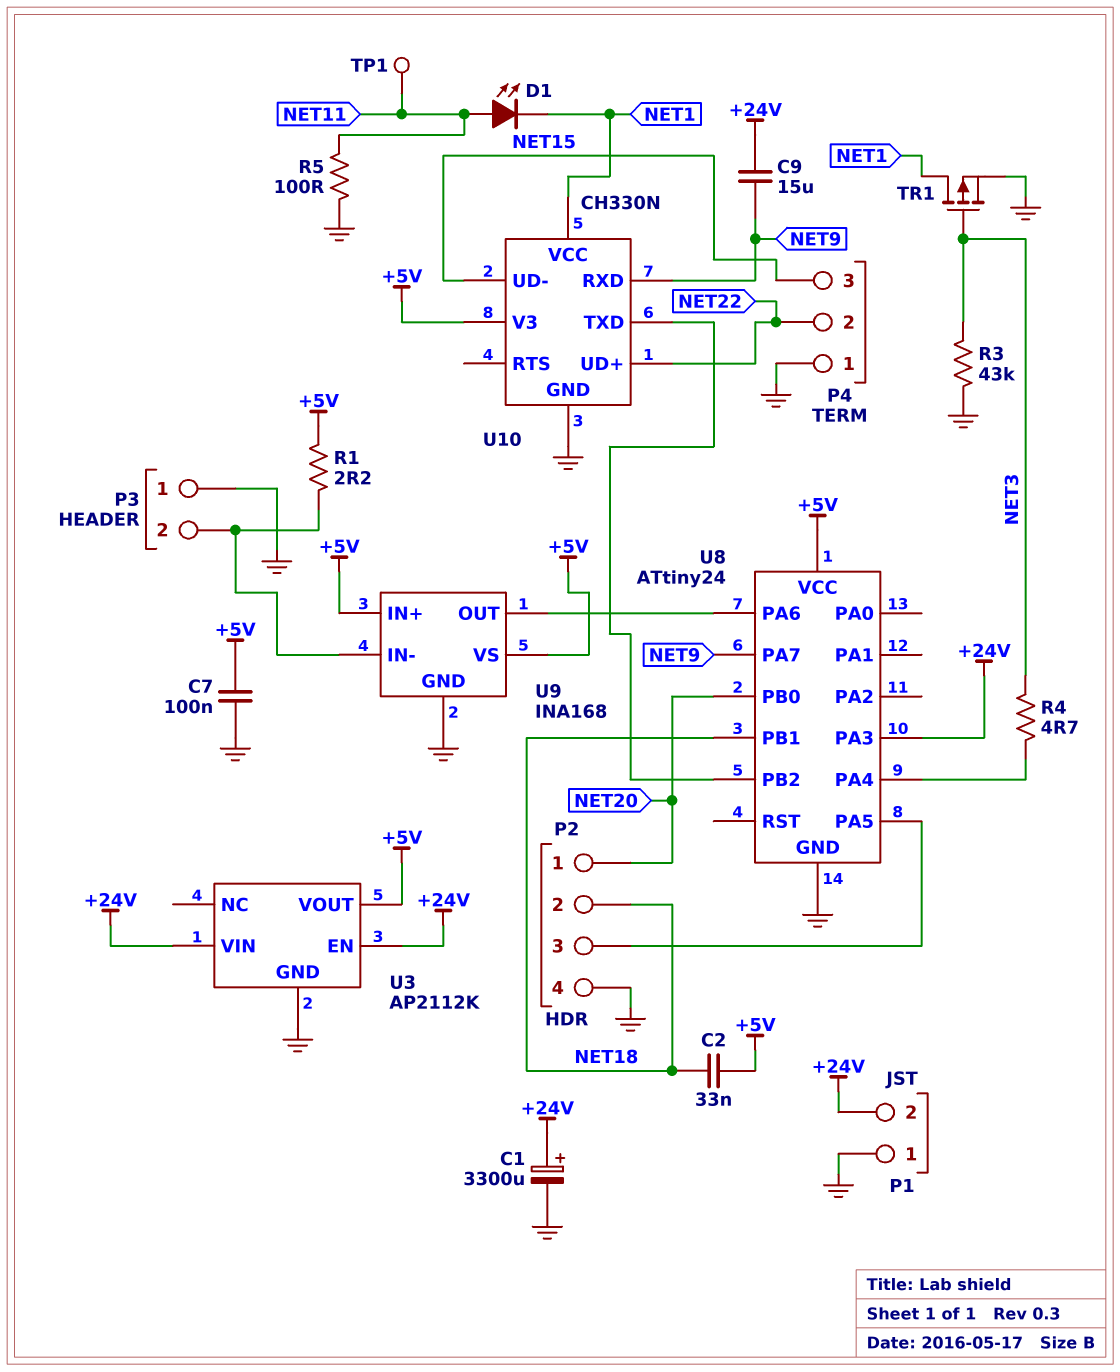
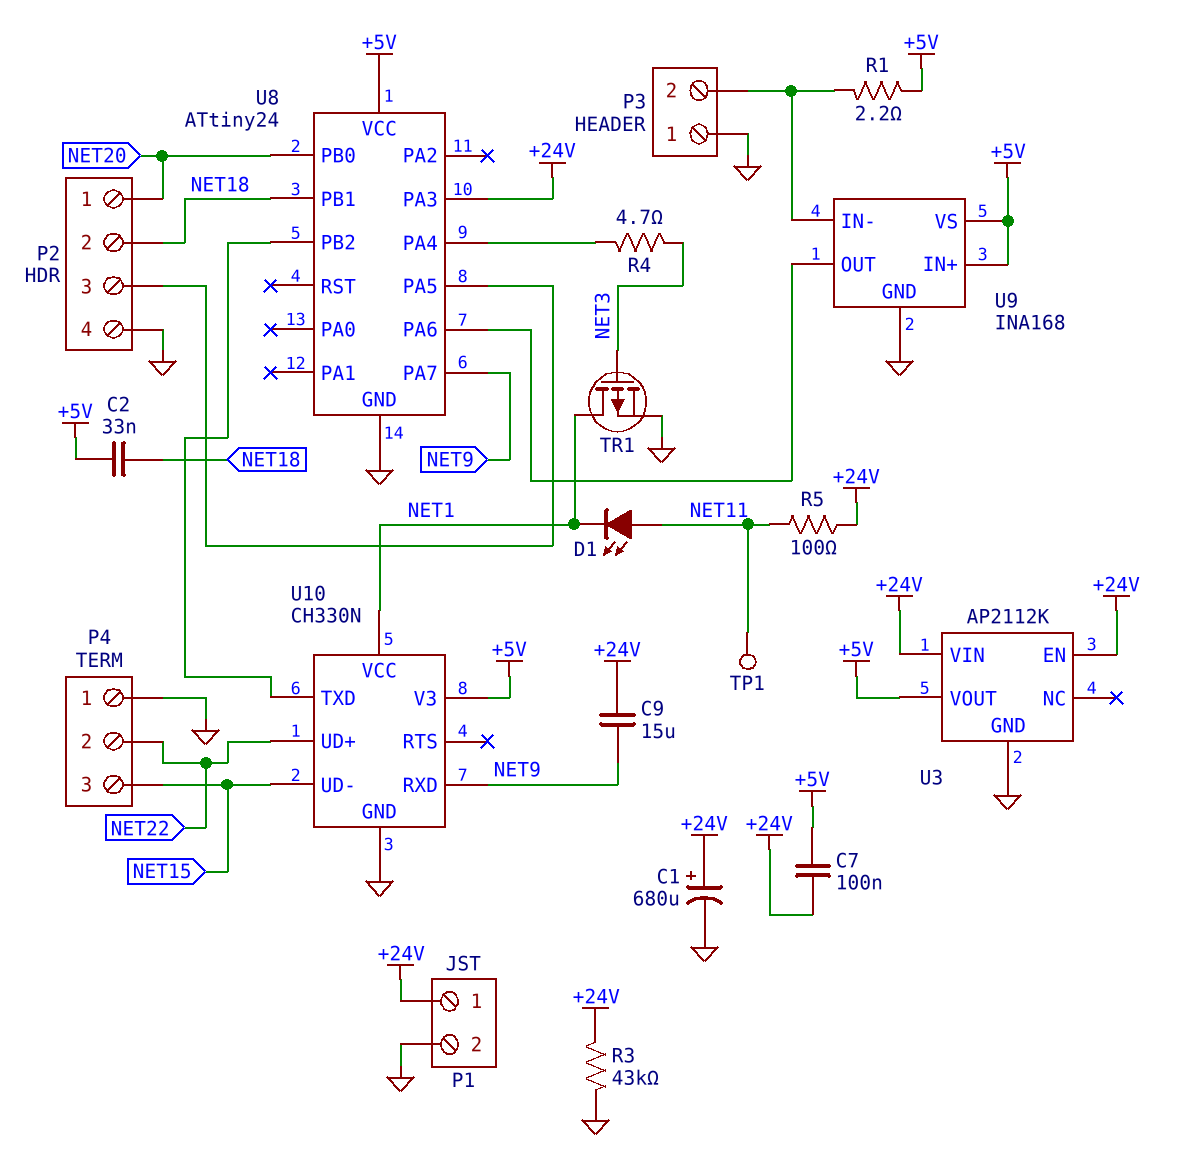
C1: 3300uF (plus +24V, minus GND) -> 680uF (plus +24V, minus GND)
C7: 100nF (+5V, GND) -> 100nF (+5V, +24V)
P1 pin 1: GND -> +24V
P1 pin 2: +24V -> GND
R3: 43k (GND, NET3) -> 43k (+24V, GND)
R5: 100 (GND, NET11) -> 100 (+24V, NET11)

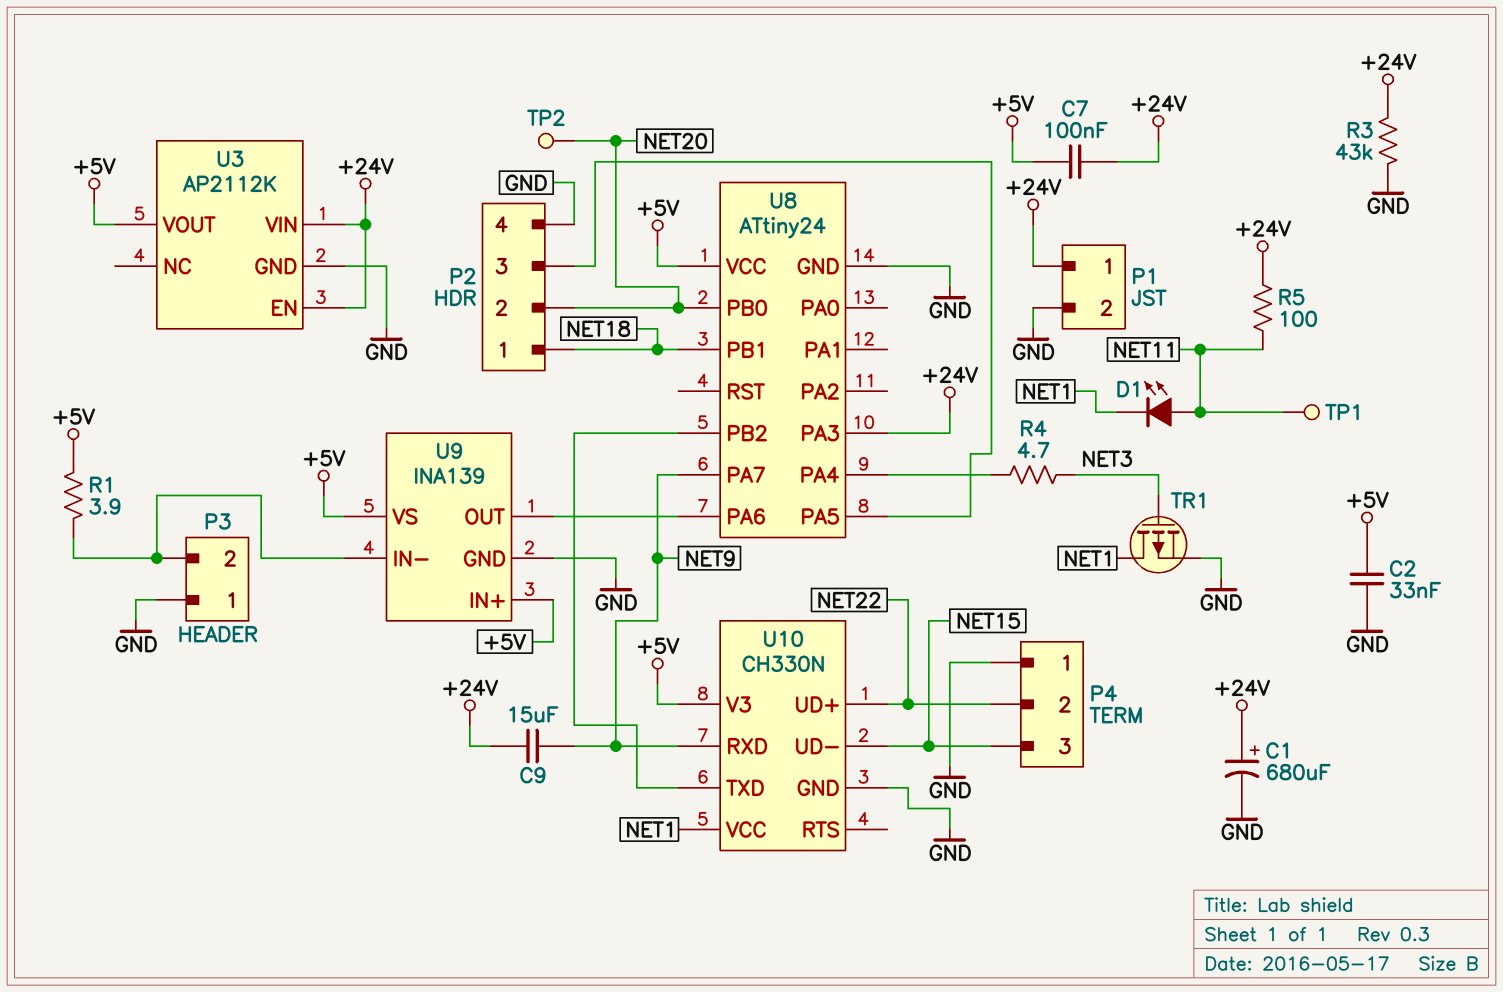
C2: 33nF (+5V, NET18) -> 33nF (+5V, GND)
P2 pin 1: NET20 -> NET18
P2 pin 2: NET18 -> NET20
R1: 2.2 (+5V, P3/2) -> 3.9 (+5V, P3/2)
TP2: none -> test point (NET20)
U9: INA168 -> INA139

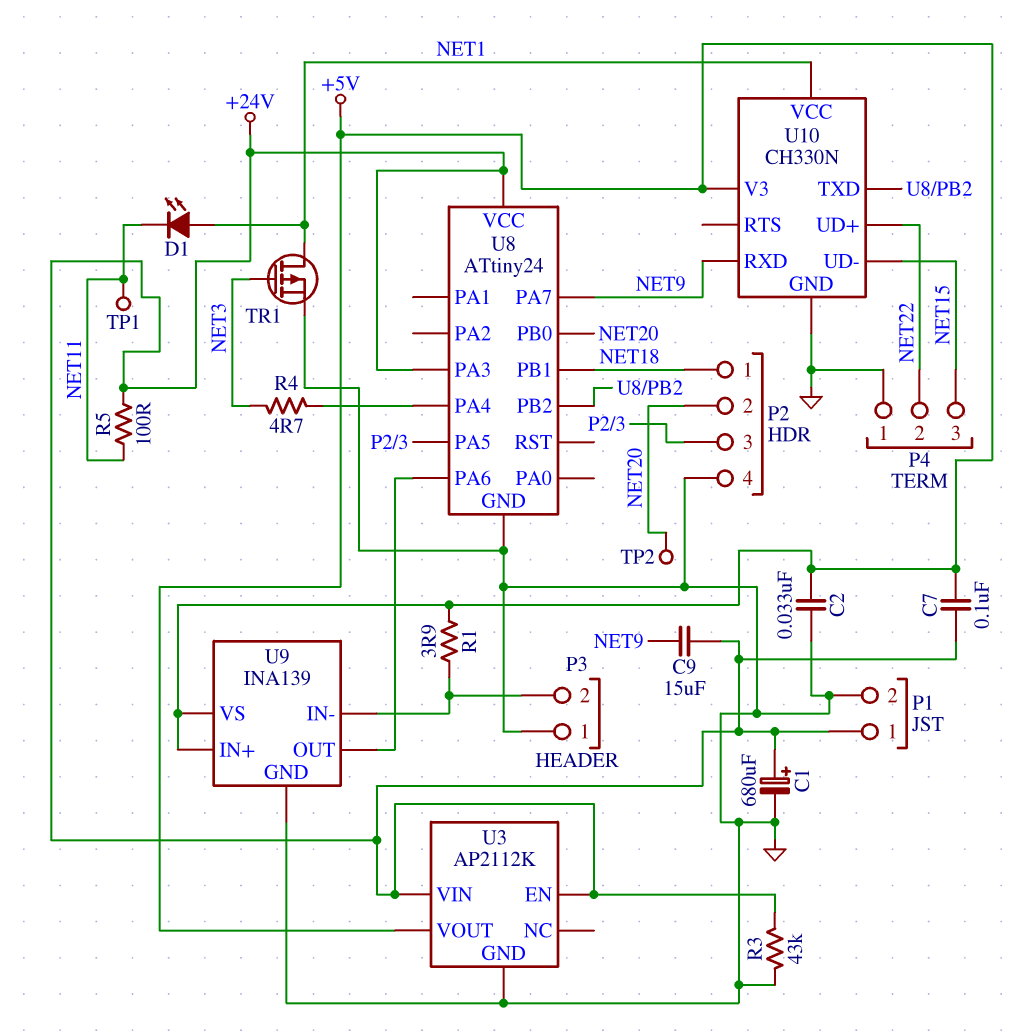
D1: LED (A NET11, K NET1) -> LED (A NET1, K NET11)
U8 pin VCC: +5V -> +24V

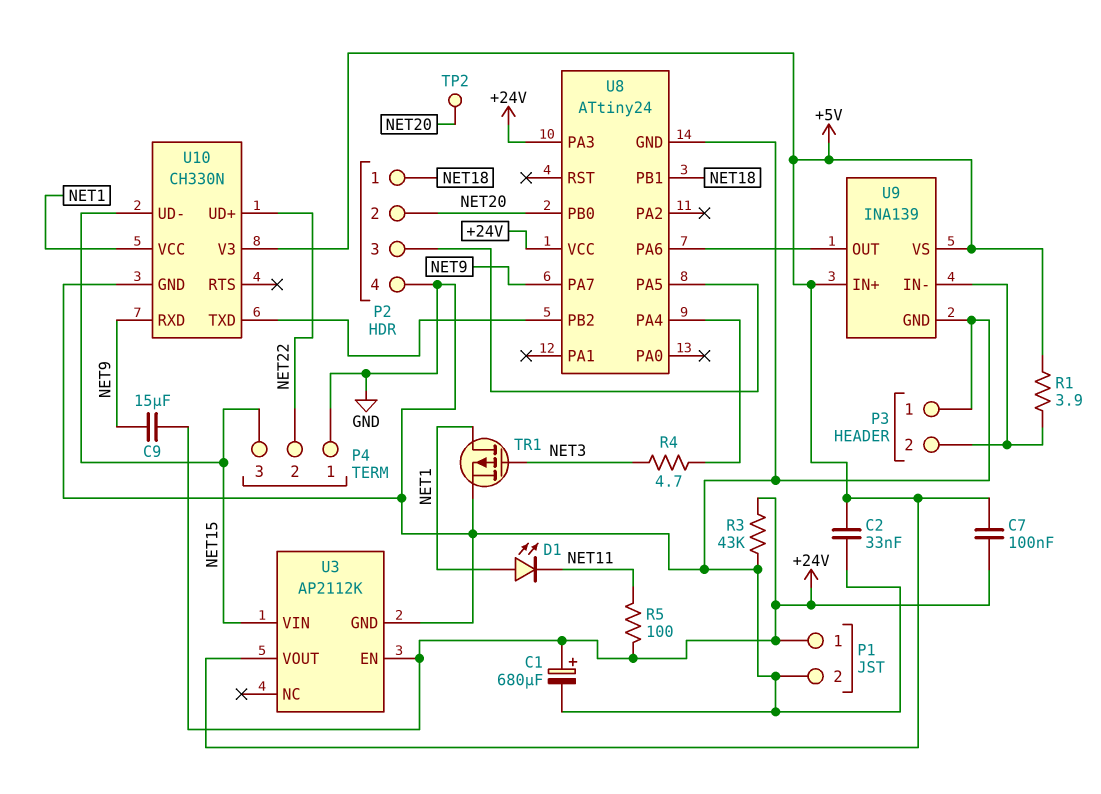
TP1: test point (NET11) -> none
U3 pin VIN: +24V -> NET15

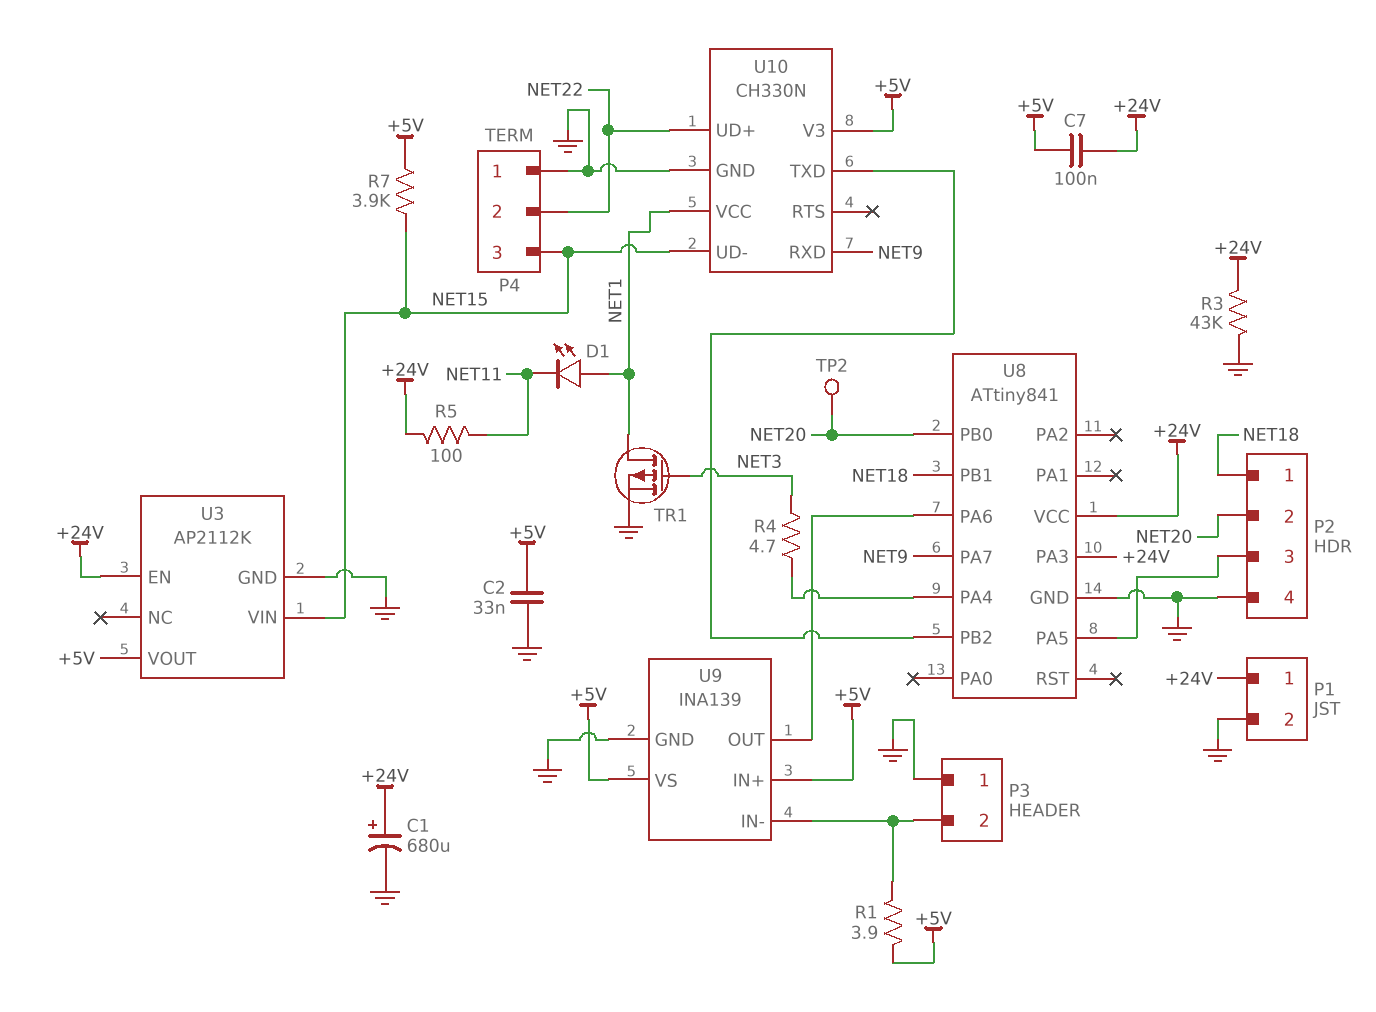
C9: 15uF (+24V, NET9) -> none
R7: none -> 3.9k (+5V, NET15)
U8: ATtiny24 -> ATtiny841

